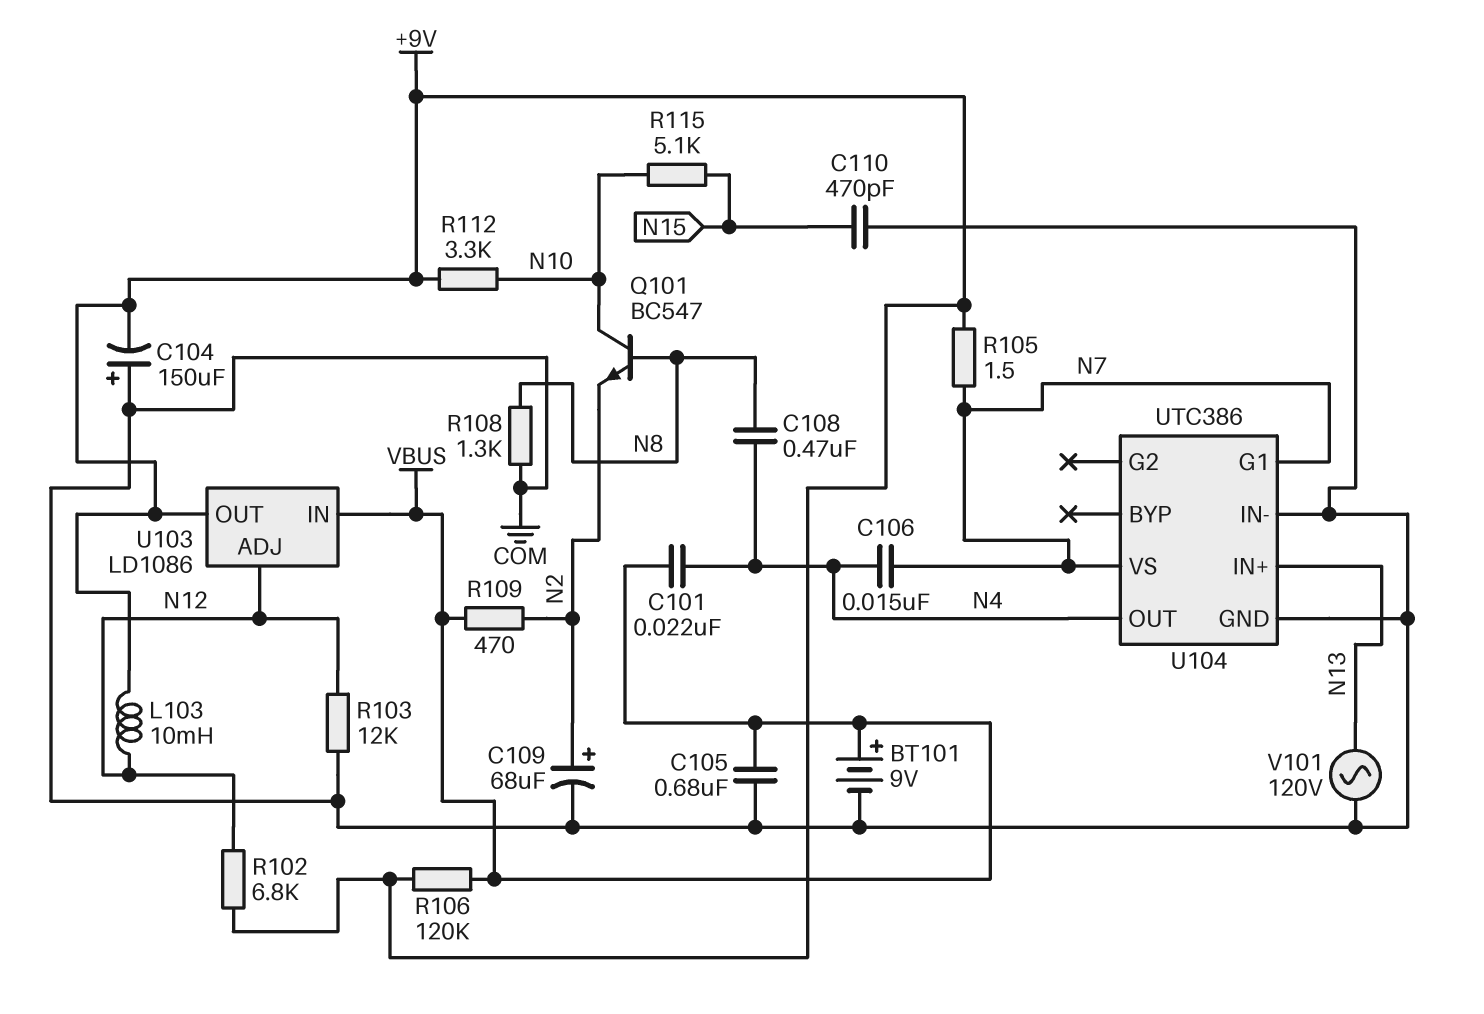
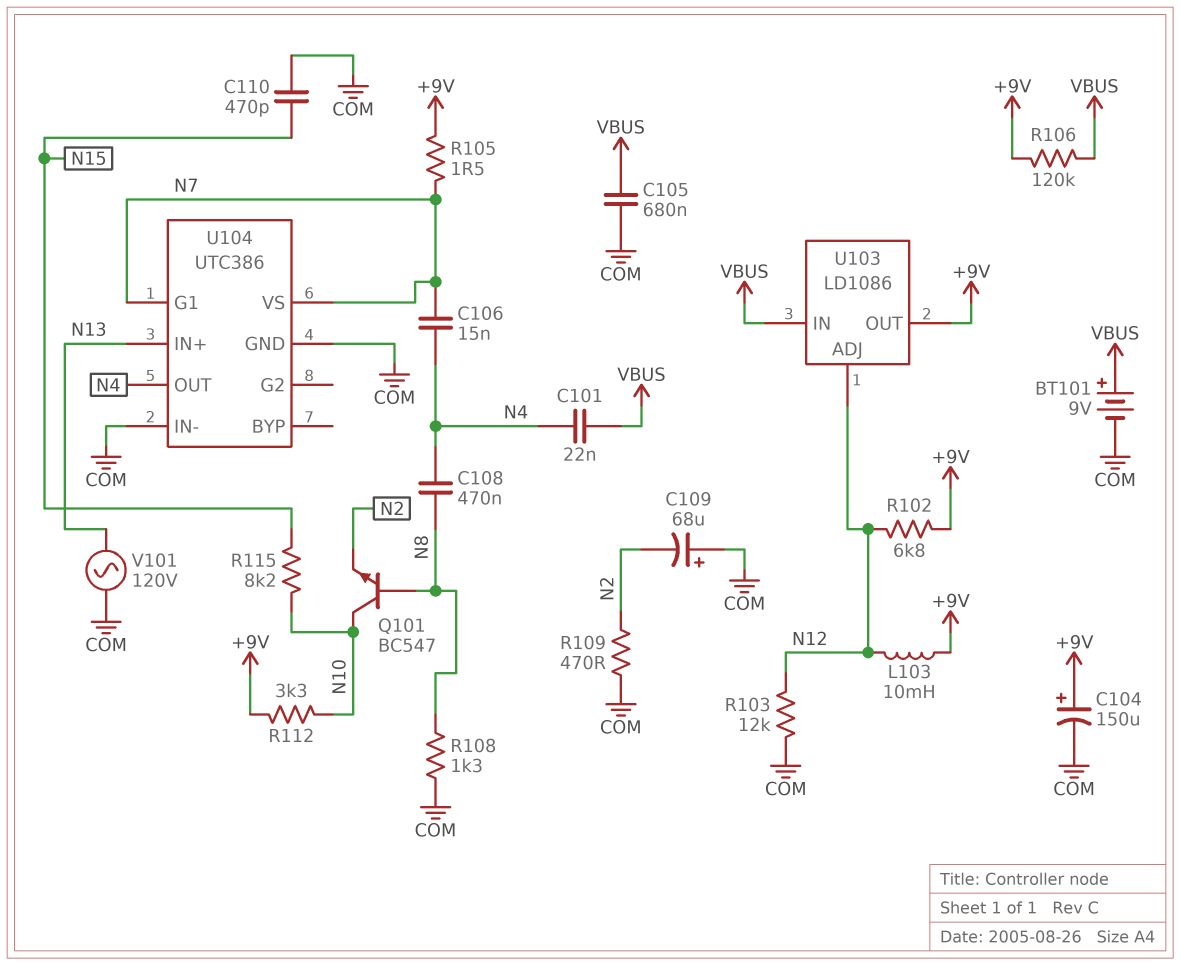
C104: 150uF (plus COM, minus +9V) -> 150uF (plus +9V, minus COM)
C109: 68uF (plus N2, minus COM) -> 68uF (plus COM, minus N2)
R109: 470 (N2, VBUS) -> 470 (COM, N2)
R115: 5.1k (N10, N15) -> 8.2k (N10, N15)

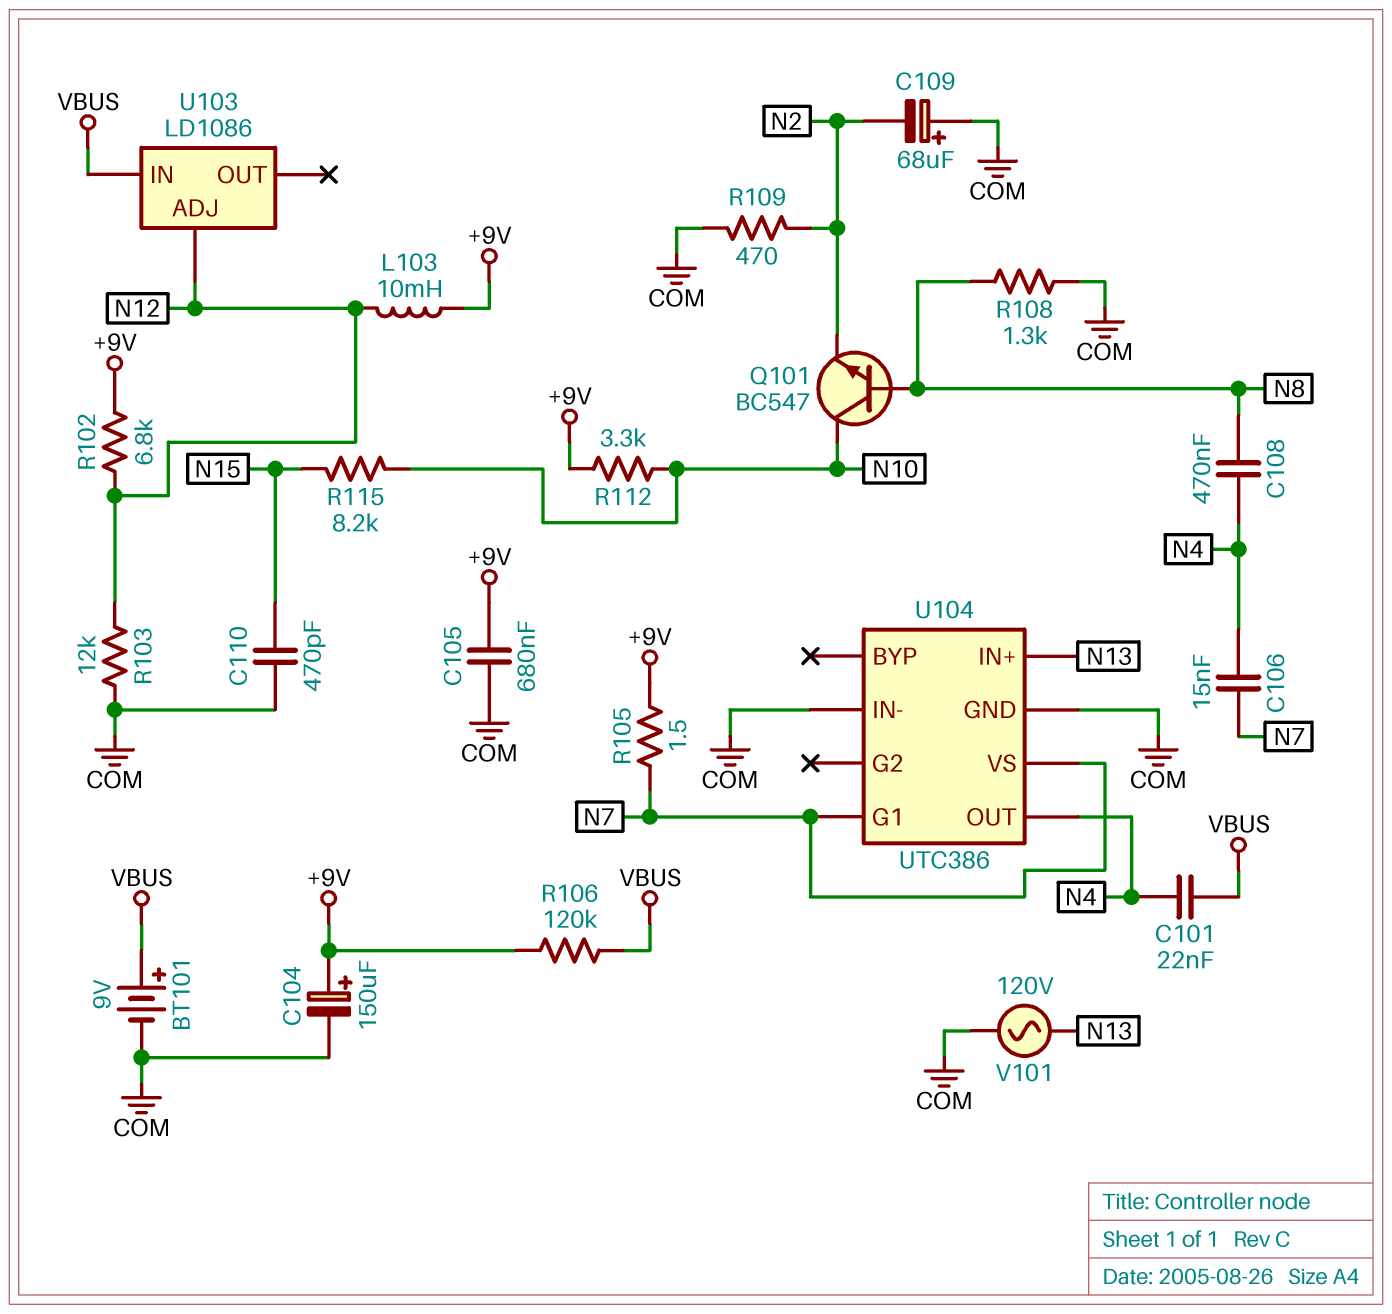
C105: 680nF (COM, VBUS) -> 680nF (+9V, COM)
U103 pin OUT: +9V -> none

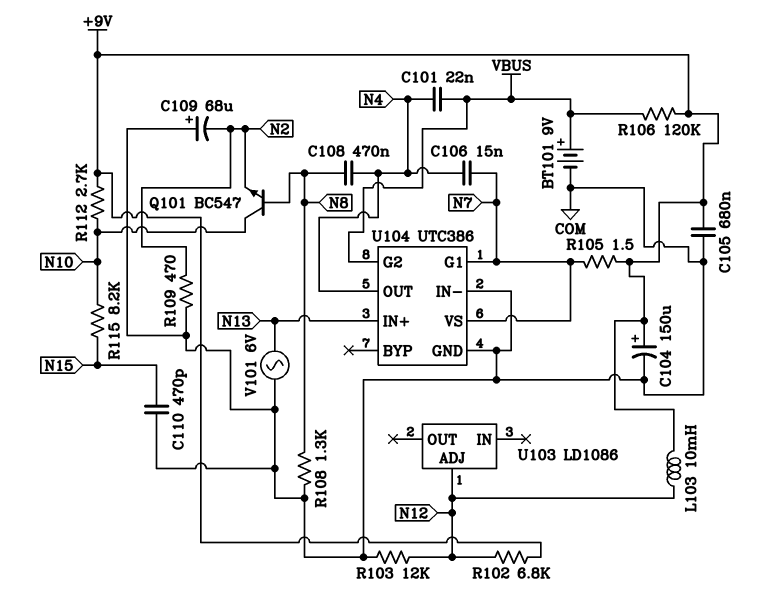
R112: 3.3k (+9V, N10) -> 2.7k (+9V, N10)
U103 pin IN: VBUS -> none
U104 pin G2: none -> VBUS
V101: AC 120V (COM, N13) -> AC 6V (COM, N13)

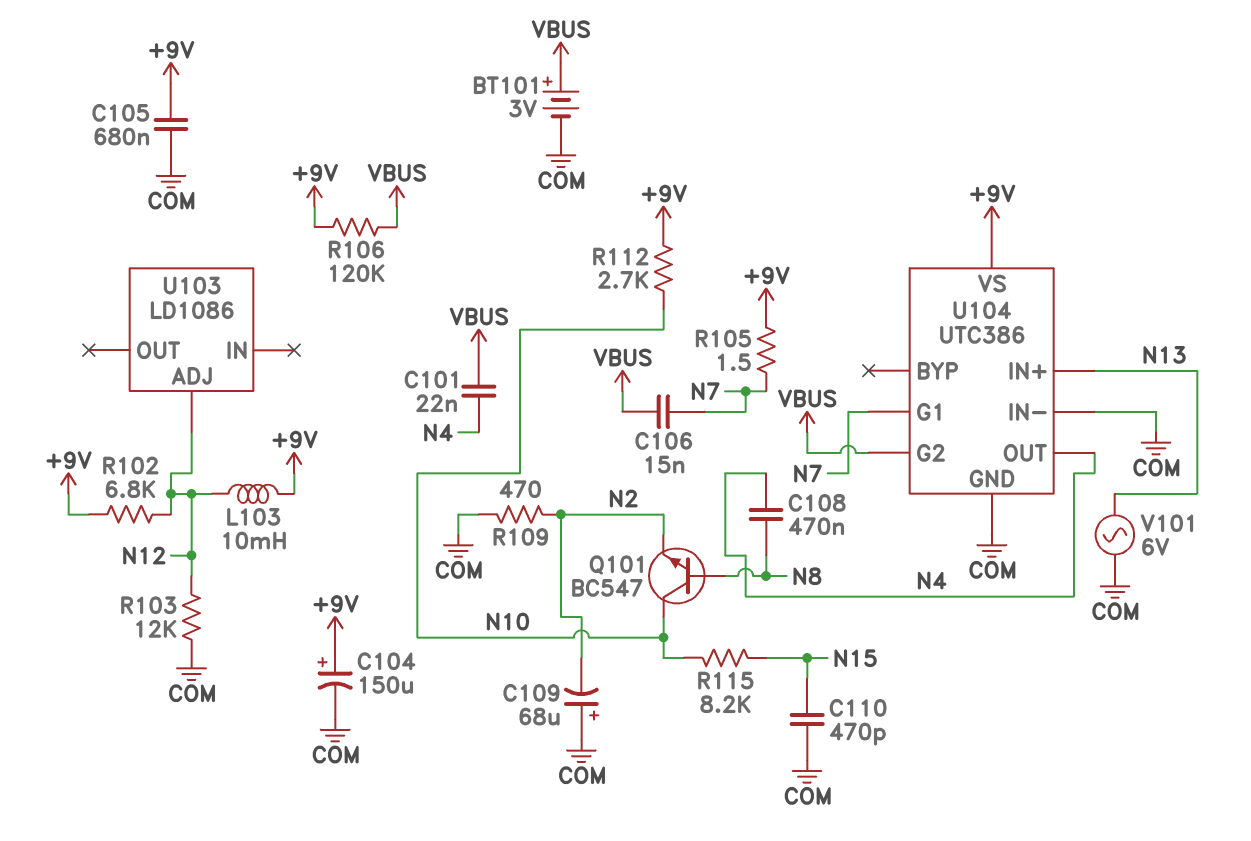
BT101: 9V (plus VBUS, minus COM) -> 3V (plus VBUS, minus COM)
C106: 15nF (N4, N7) -> 15nF (N7, VBUS)
R108: 1.3k (COM, N8) -> none
U104 pin VS: N7 -> +9V

